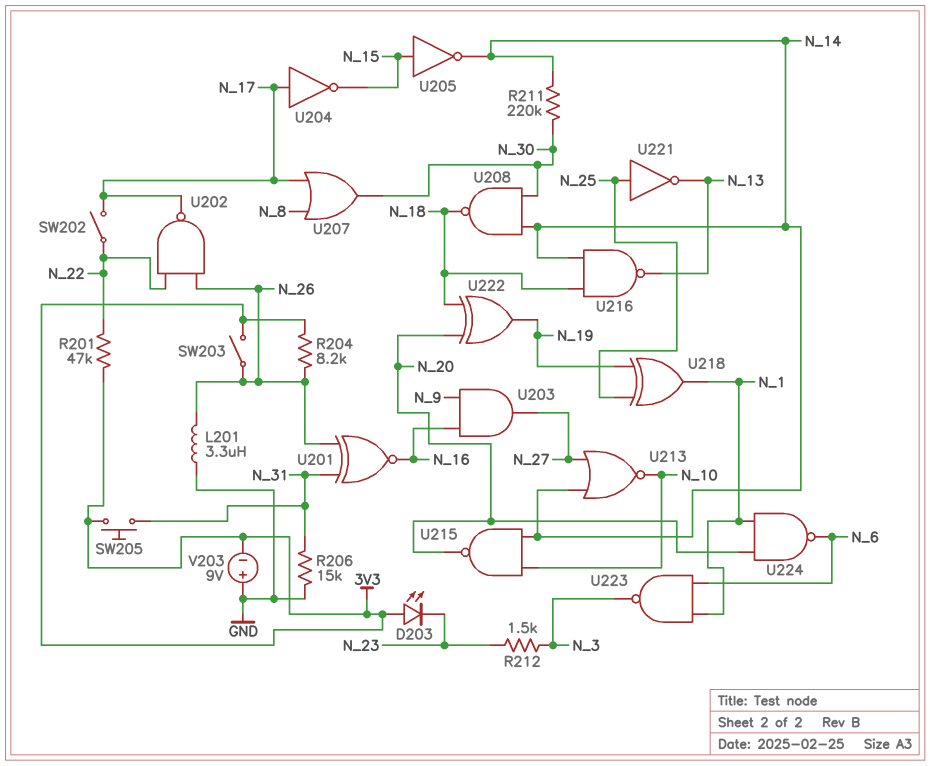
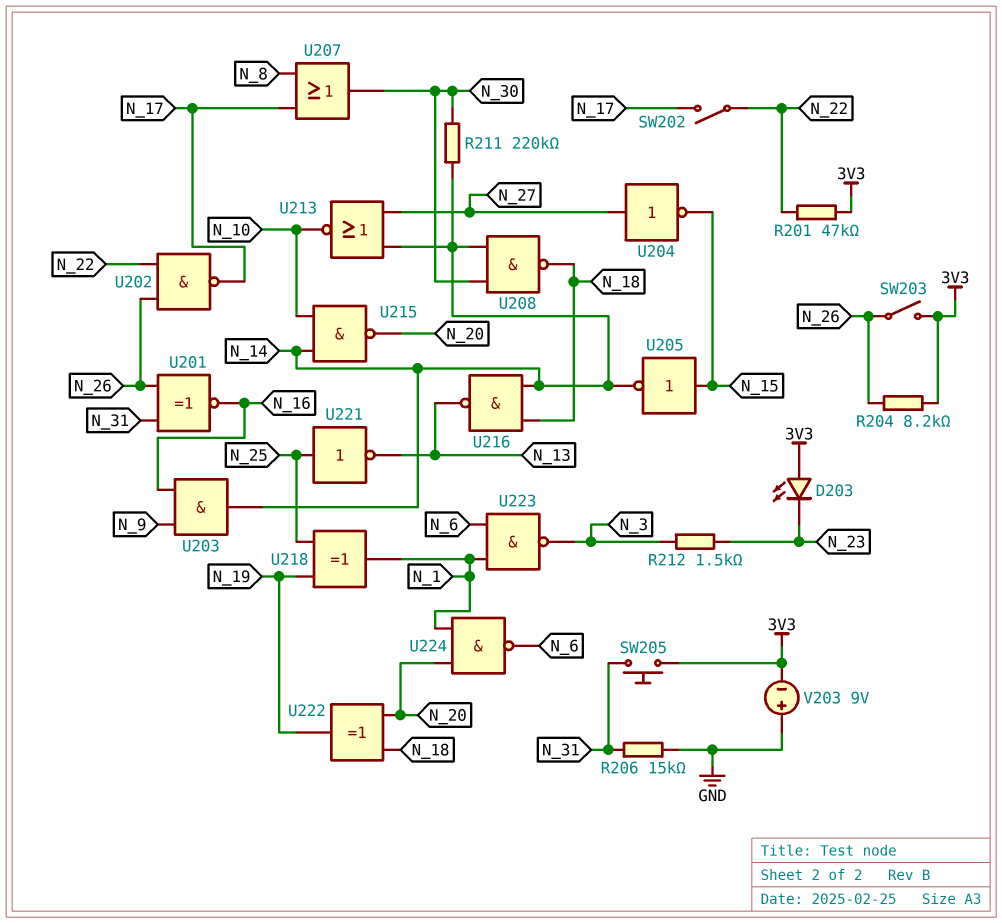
L201: 3.3uH (GND, N_26) -> none
U203: AND (in N_9, in N_16, out N_27) -> AND (in N_9, in N_16, out N_14)
U204: NOT (in N_17, out N_15) -> NOT (in N_27, out N_15)

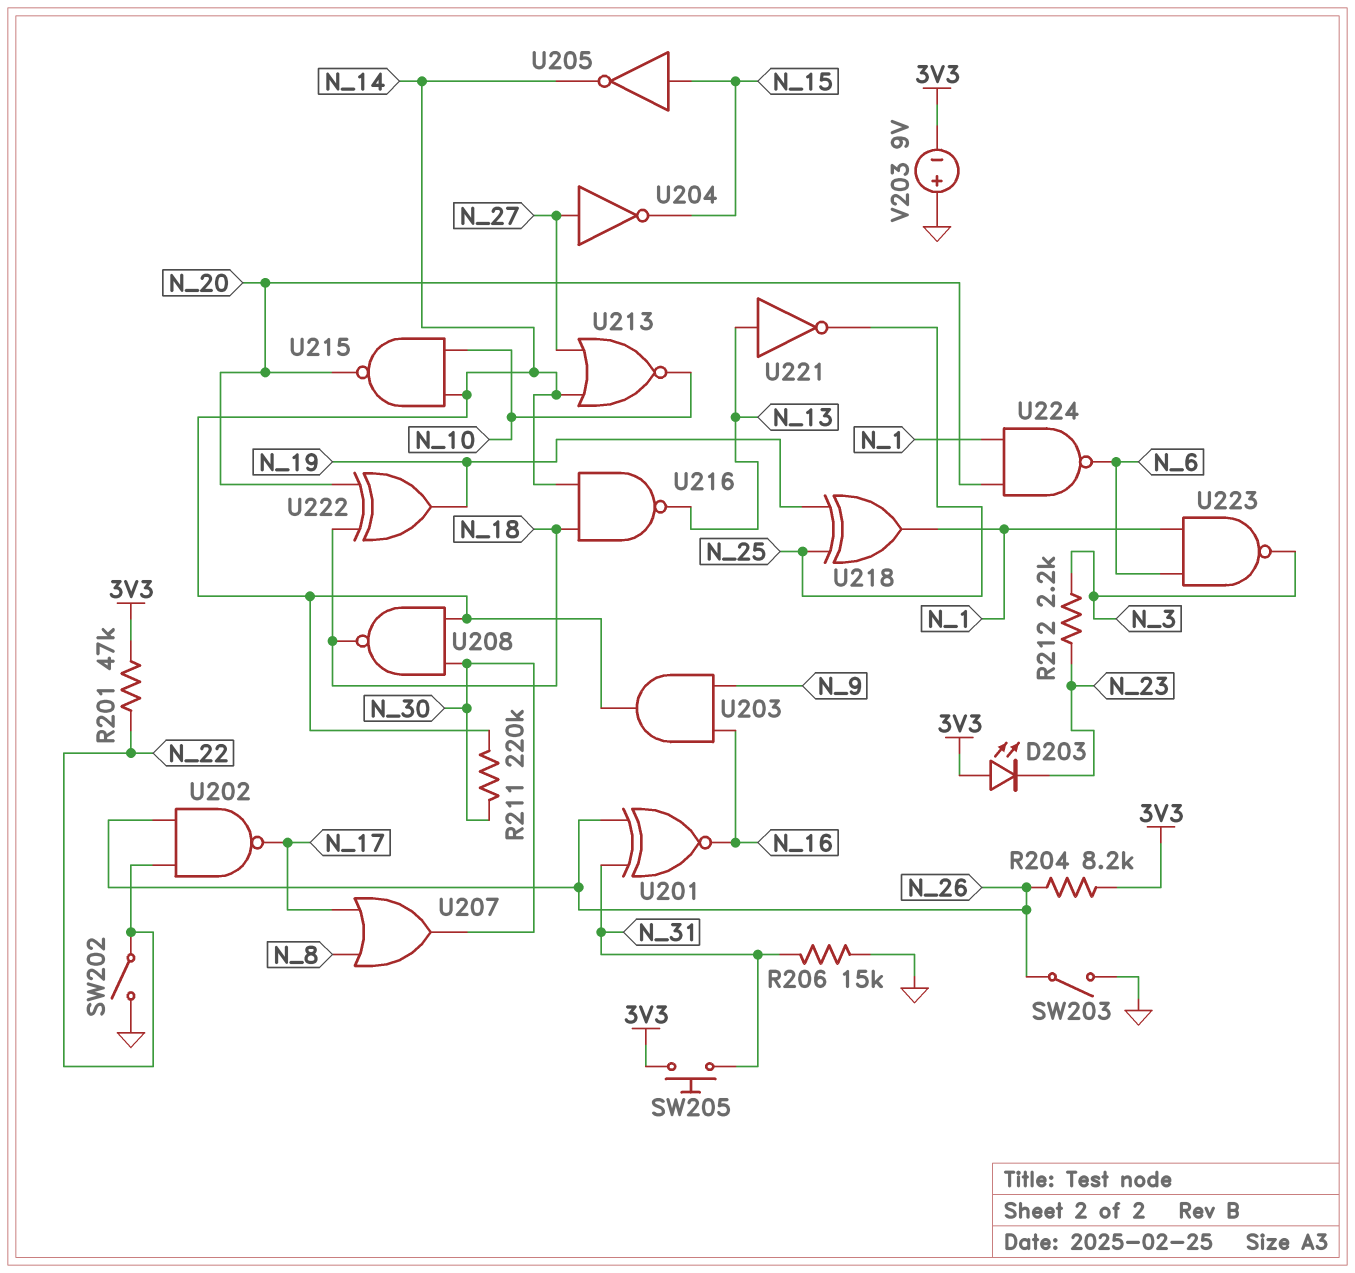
R212: 1.5k (N_3, N_23) -> 2.2k (N_3, N_23)
SW202: switch (N_17, N_22) -> switch (GND, N_22)
SW203: switch (3V3, N_26) -> switch (GND, N_26)
U221: NOT (in N_25, out N_13) -> NOT (in N_13, out N_25)

